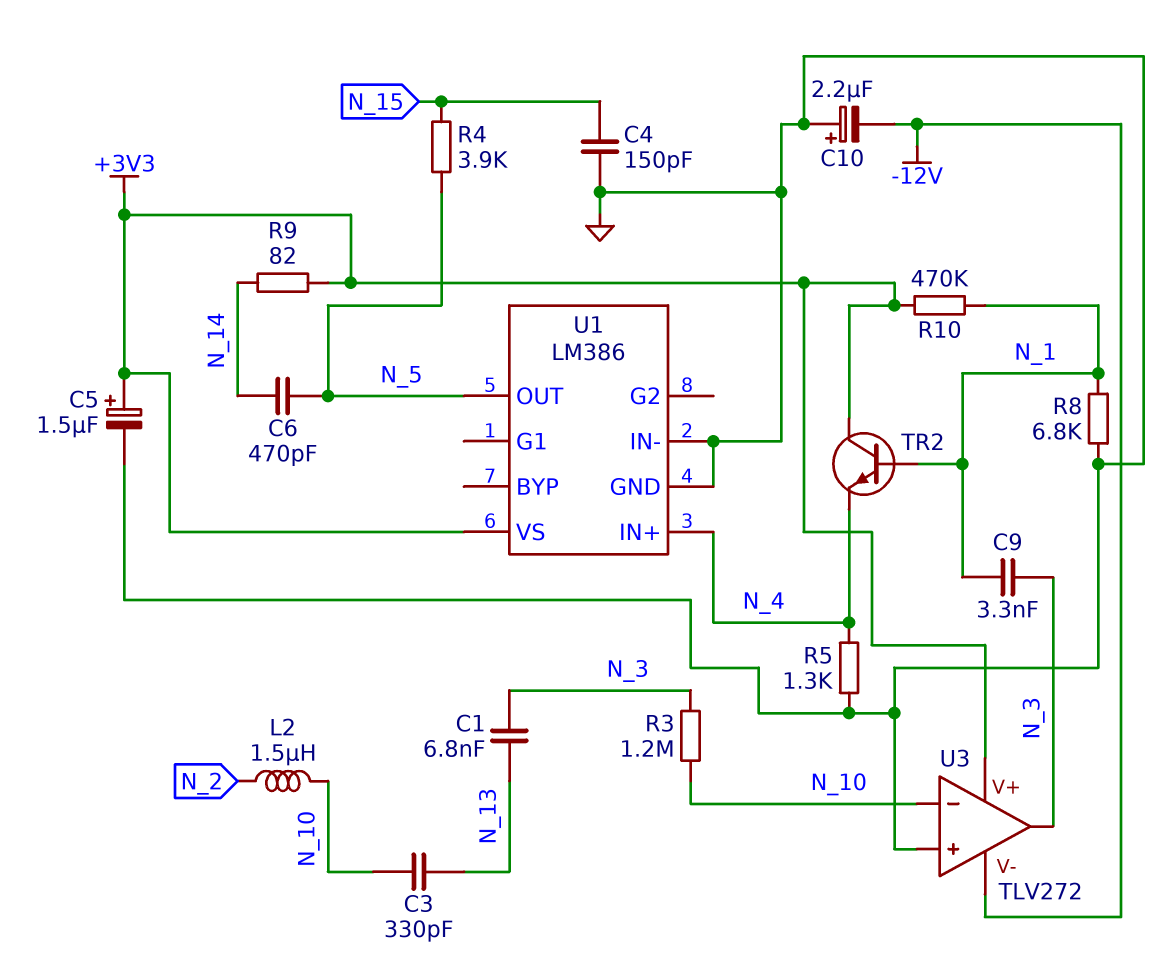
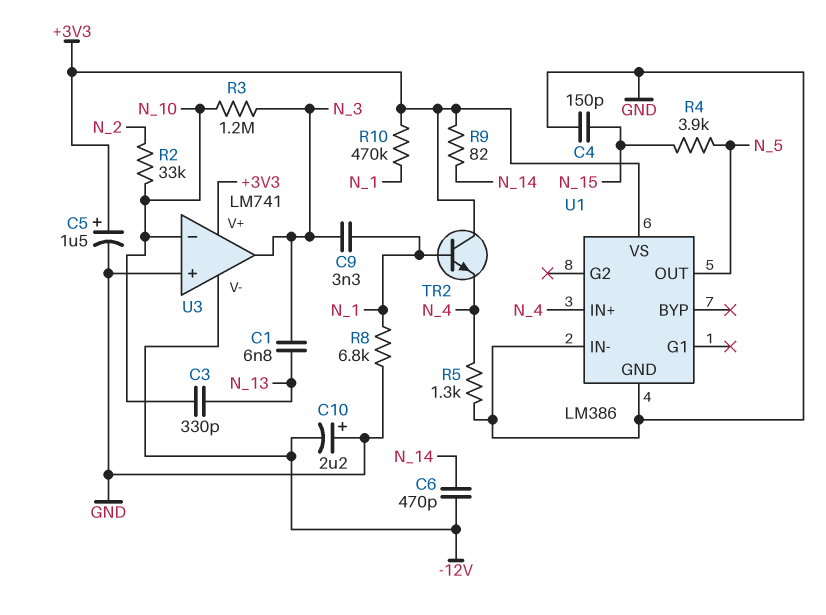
C6: 470pF (N_5, N_14) -> 470pF (-12V, N_14)
L2: 1.5uH (N_2, N_10) -> none
R2: none -> 33k (N_2, N_10)
U3: TLV272 -> LM741

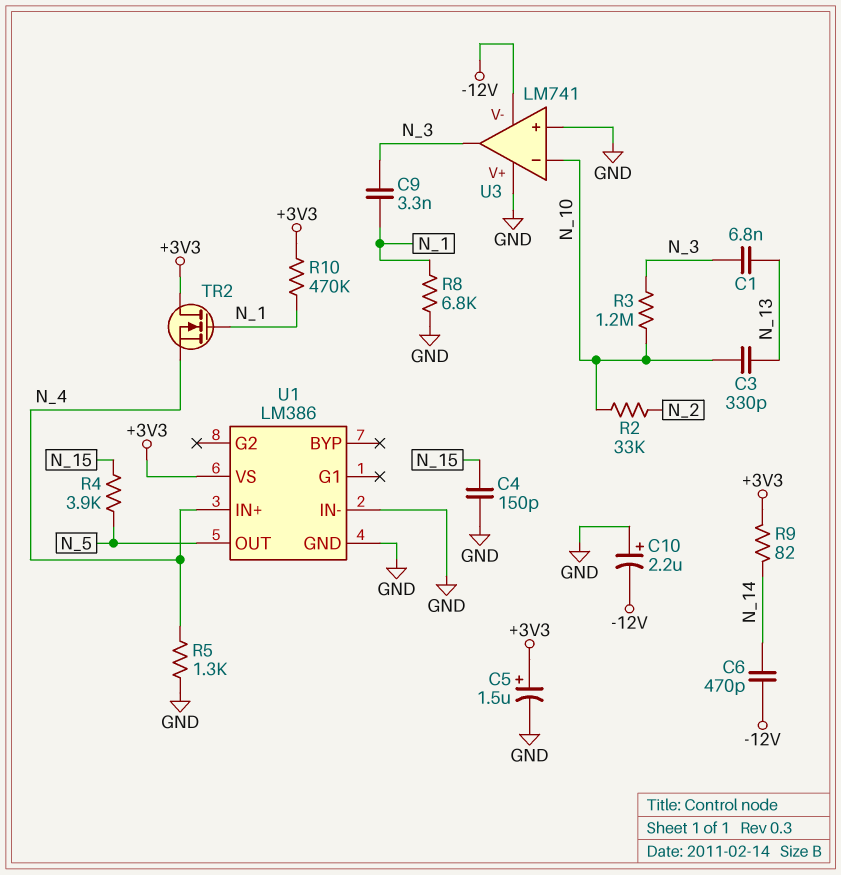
TR2: NPN (B N_1, C +3V3, E N_4) -> NMOS (G N_1, D +3V3, S N_4)
U3 pin V+: +3V3 -> GND

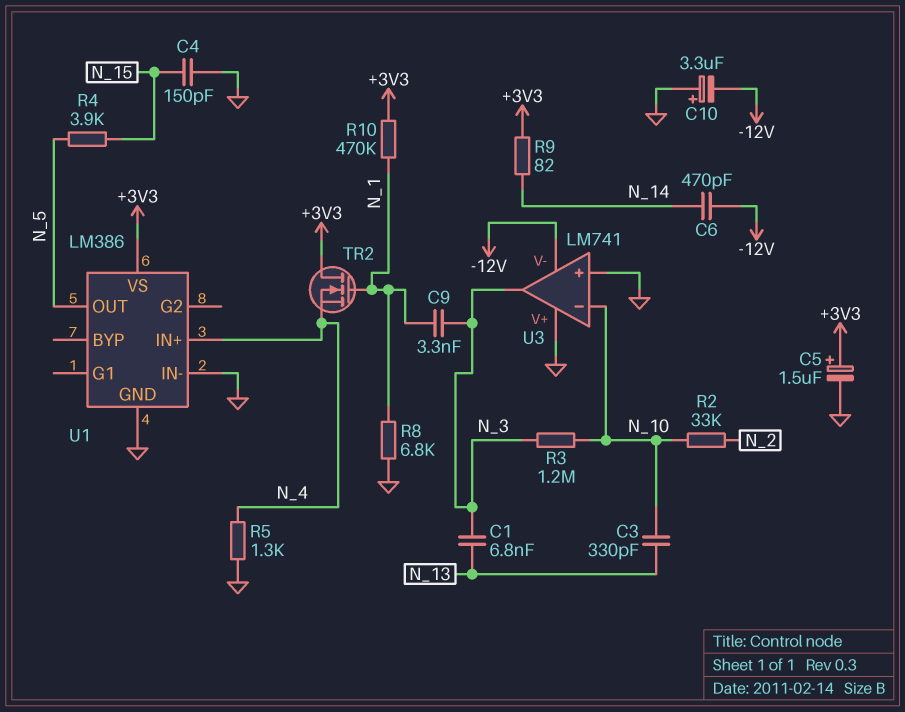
C10: 2.2uF (plus GND, minus -12V) -> 3.3uF (plus GND, minus -12V)

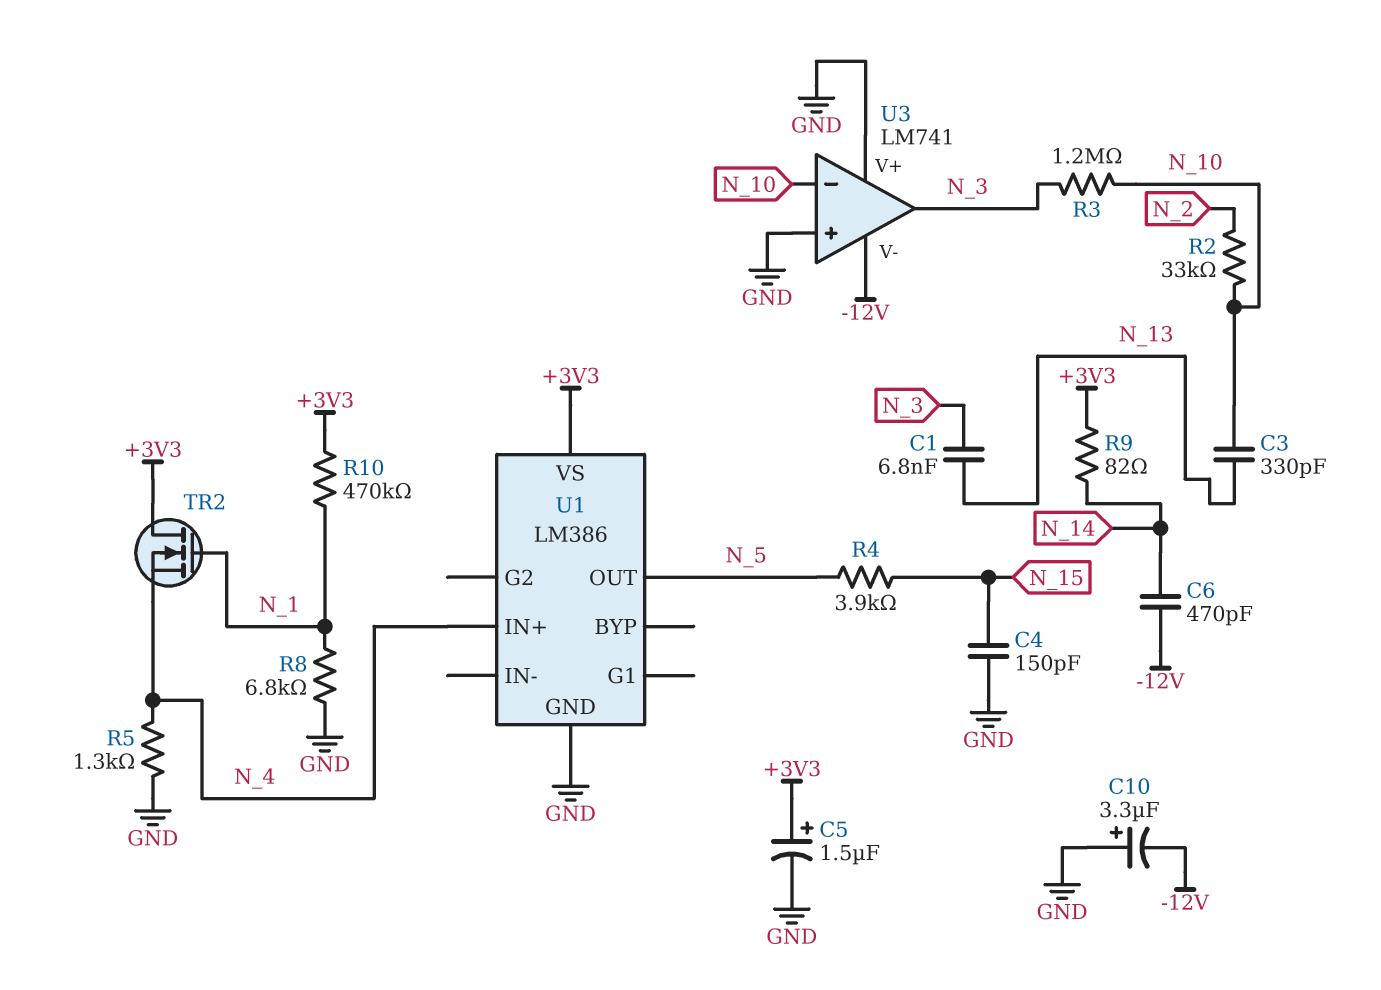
C9: 3.3nF (N_1, N_3) -> none
U1 pin IN-: GND -> none

